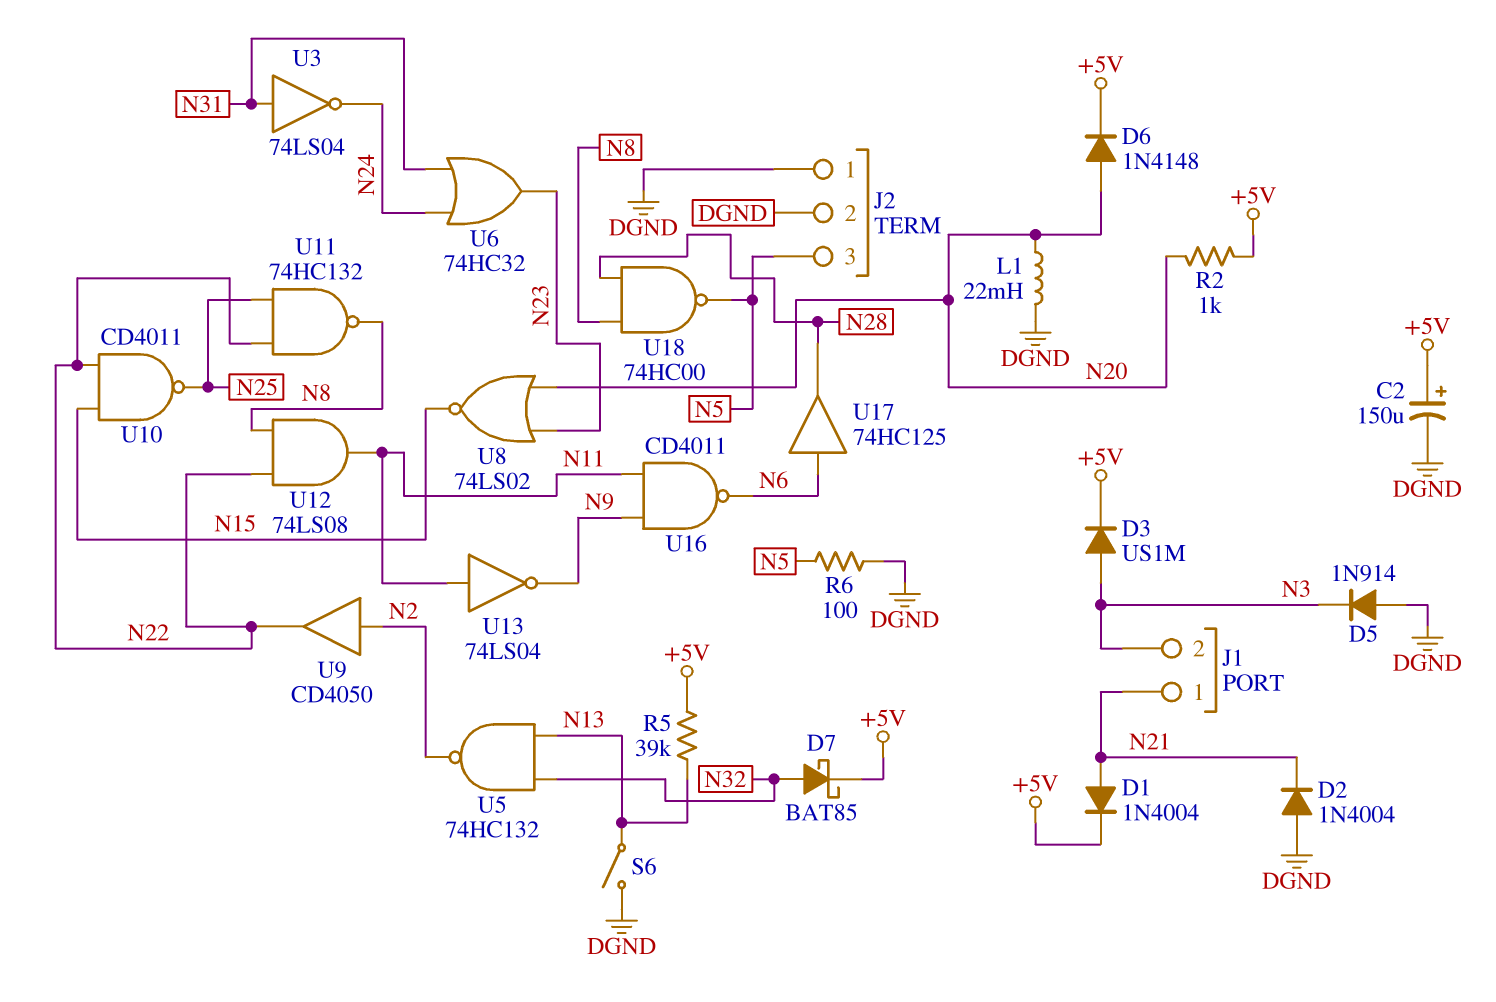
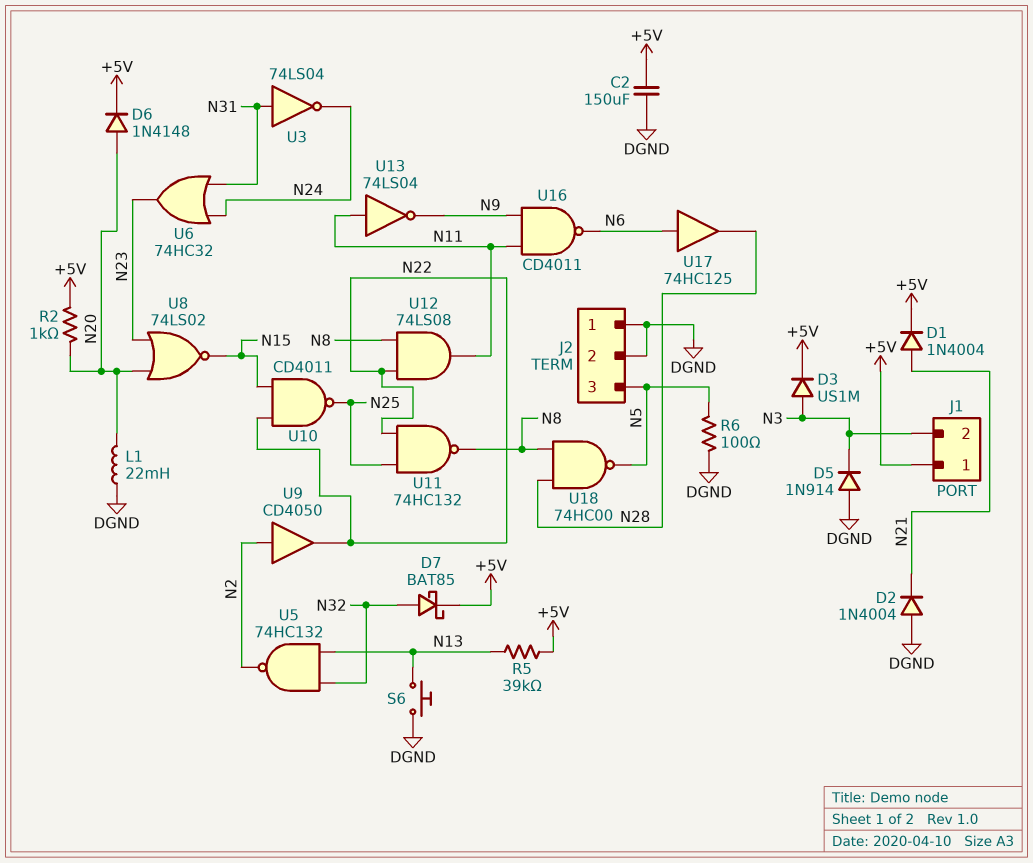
C2: 150uF (plus +5V, minus DGND) -> 150uF (+5V, DGND)
J1 pin 1: N21 -> +5V
S6: switch (DGND, N13) -> button (DGND, N13)

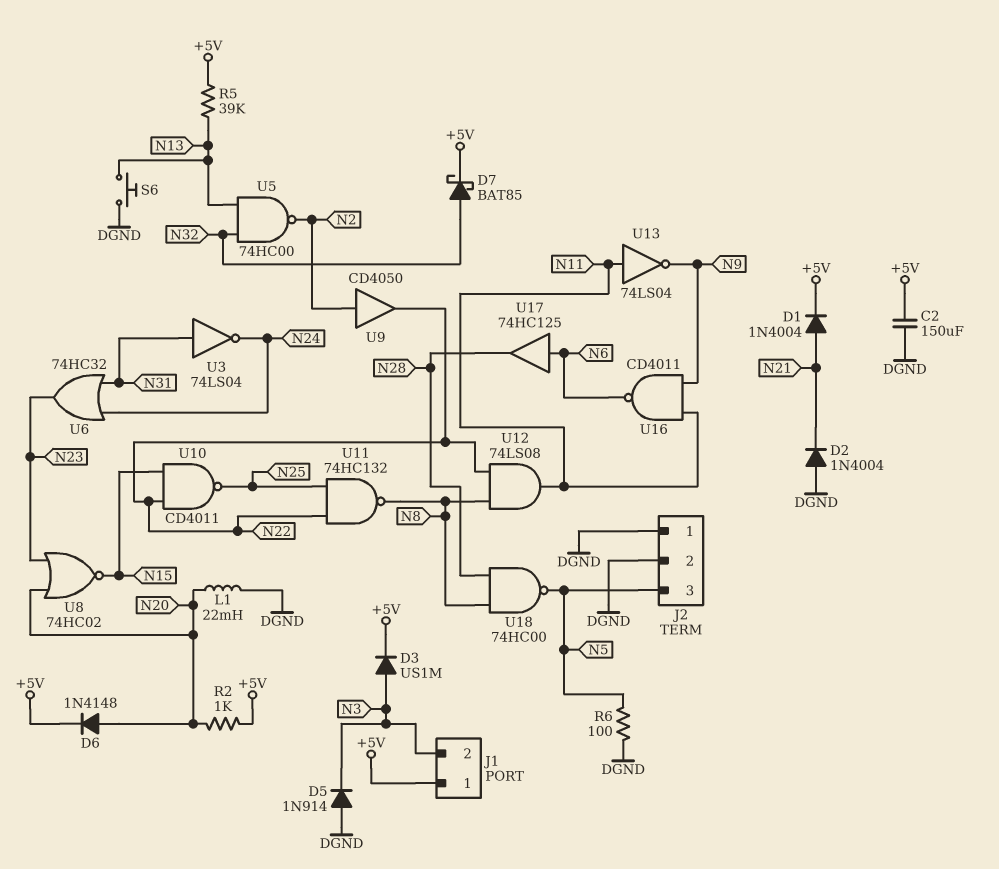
U5: NAND 74HC132 (in N13, in N32, out N2) -> NAND 74HC00 (in N13, in N32, out N2)
U8: NOR 74LS02 (in N20, in N23, out N15) -> NOR 74HC02 (in N20, in N23, out N15)

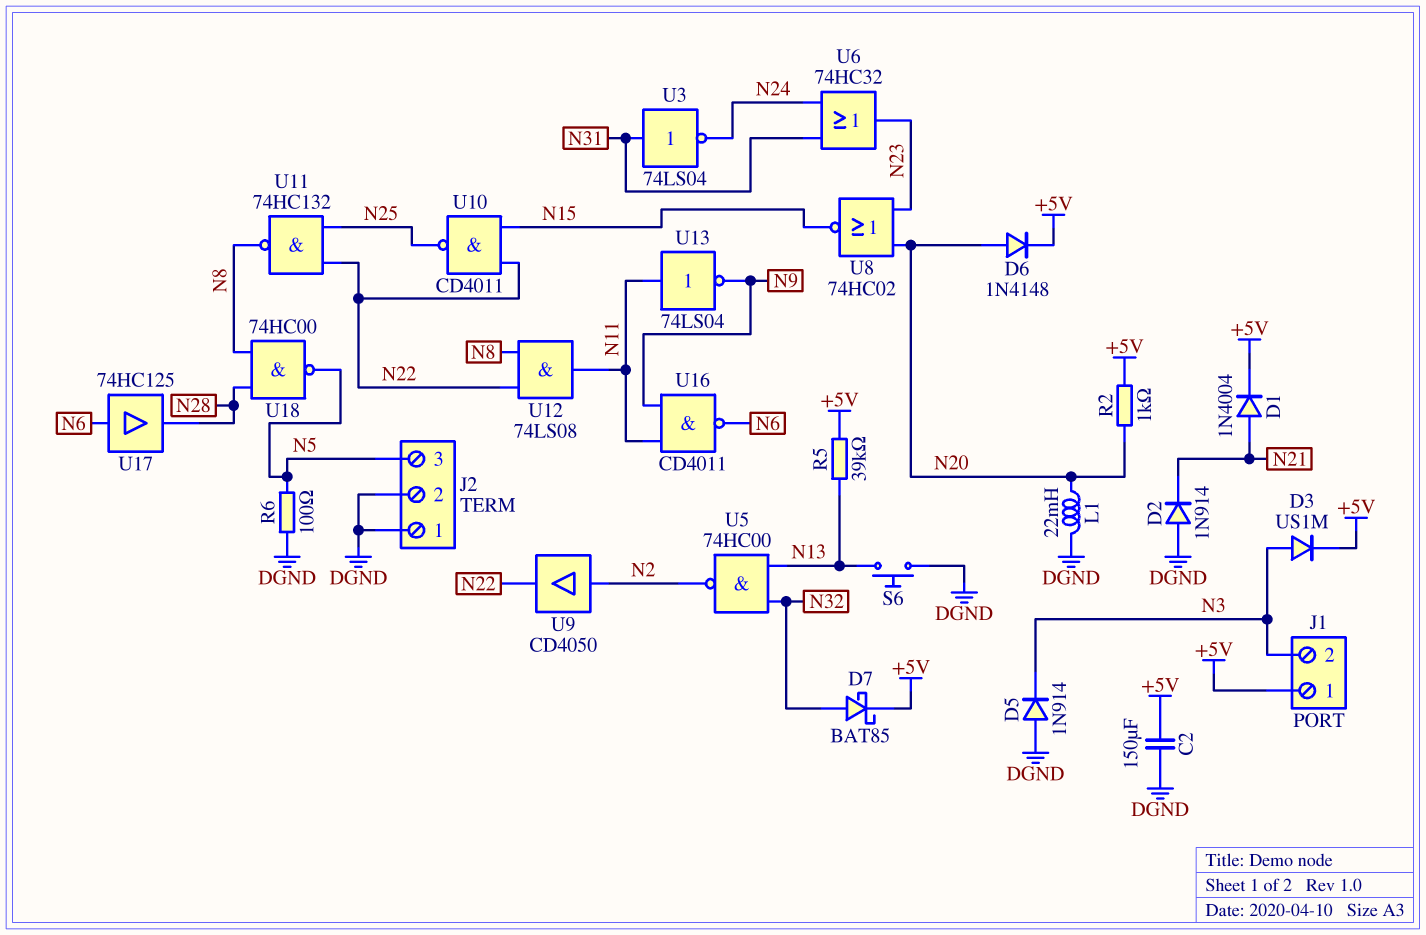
D2: diode 1N4004 (A DGND, K N21) -> diode 1N914 (A DGND, K N21)

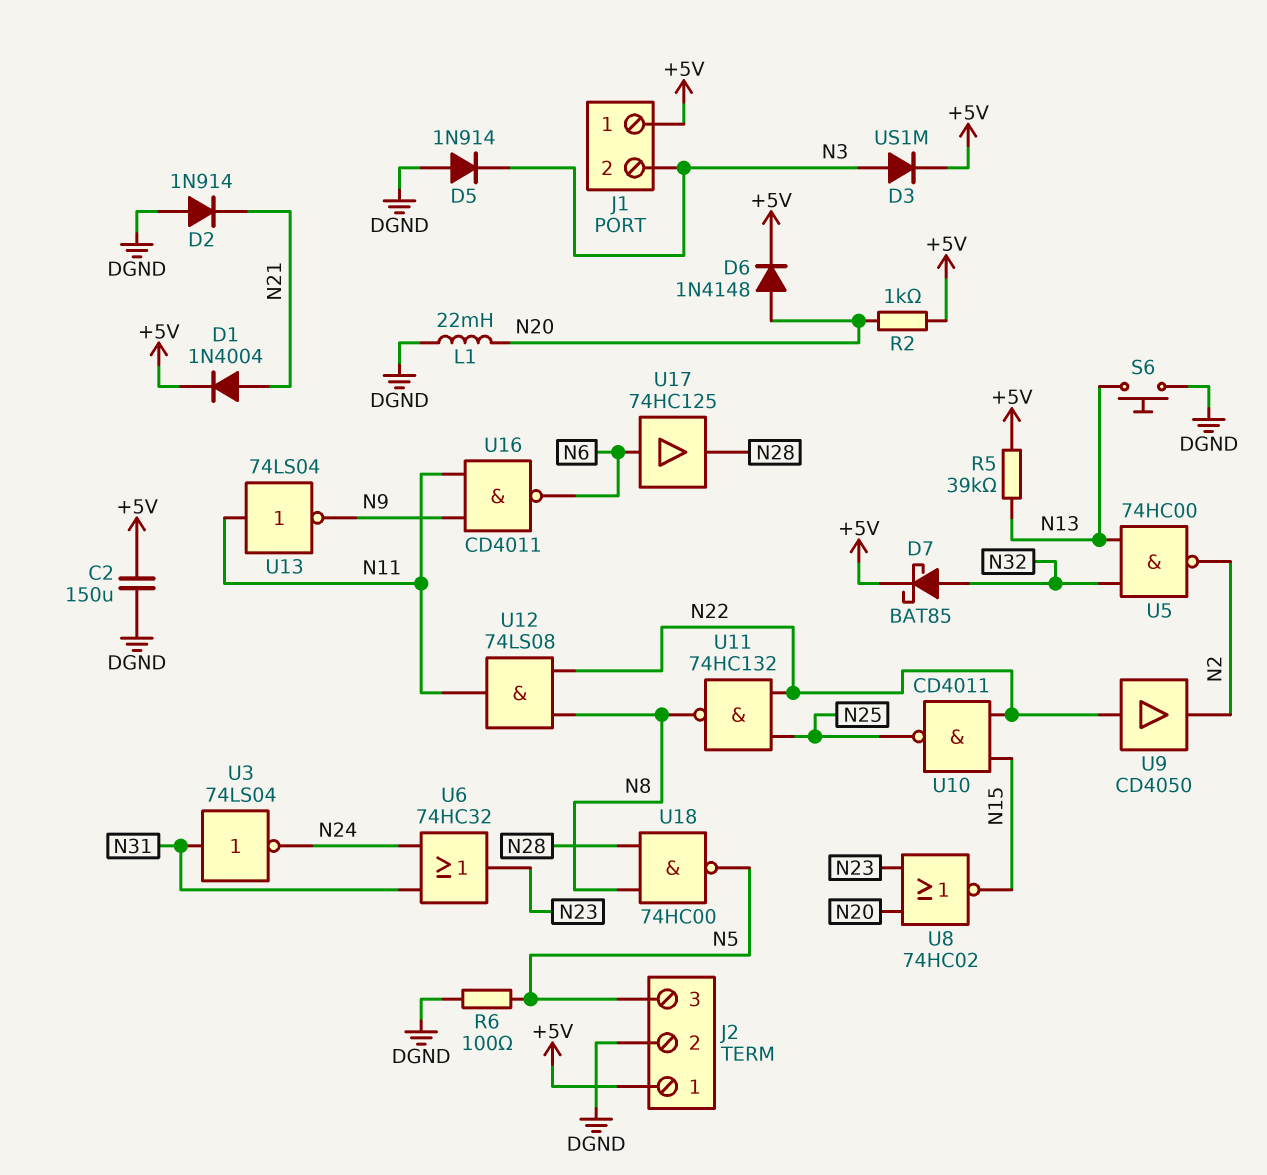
J2 pin 1: DGND -> +5V
U9: buffer CD4050 (in N2, out N22) -> buffer CD4050 (in N22, out N2)

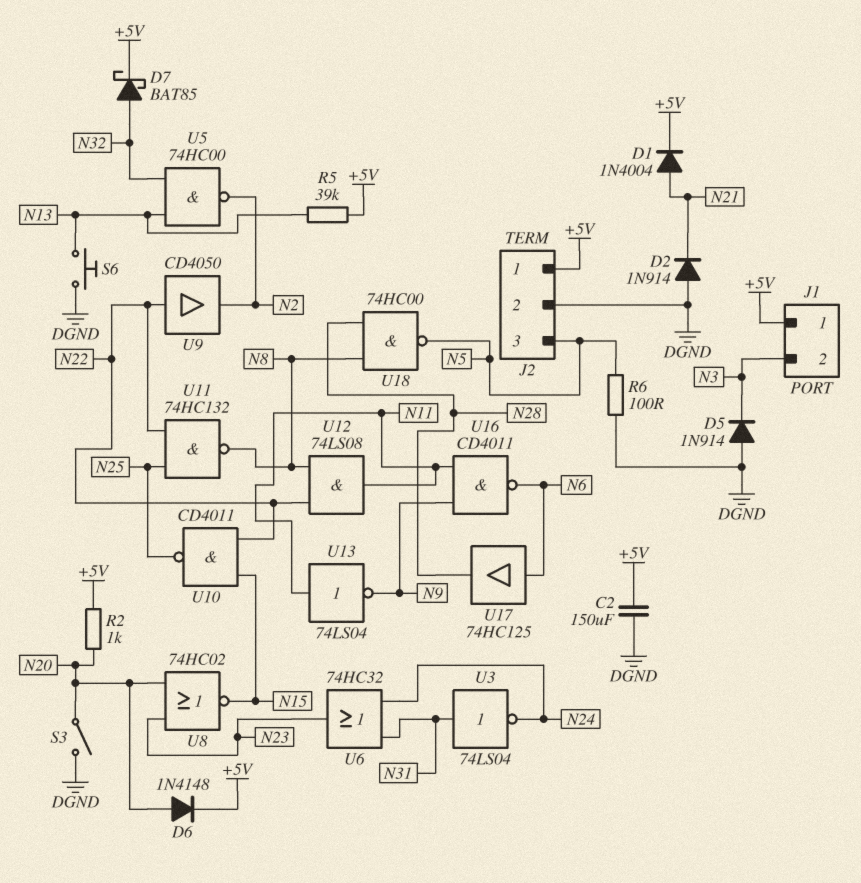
D3: diode US1M (A N3, K +5V) -> none
L1: 22mH (DGND, N20) -> none
S3: none -> switch (DGND, N20)

